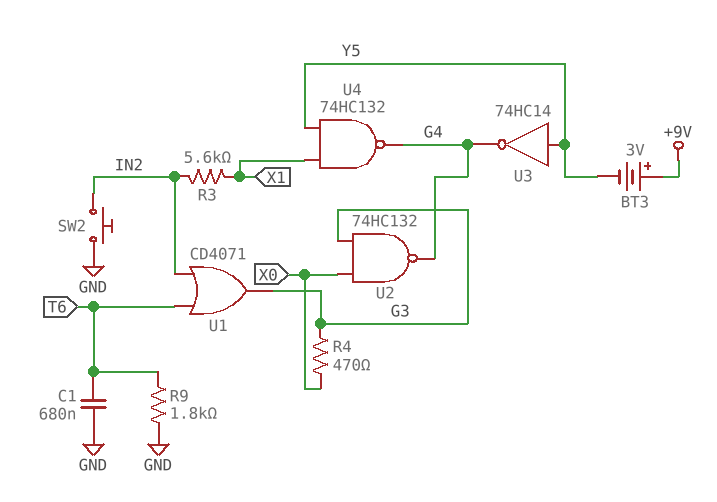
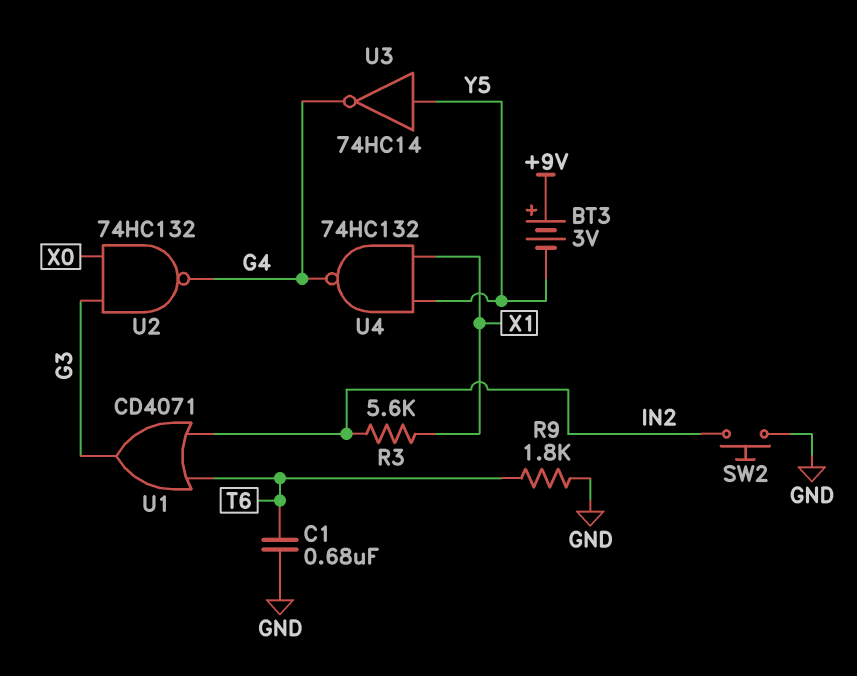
R4: 470 (G3, X0) -> none

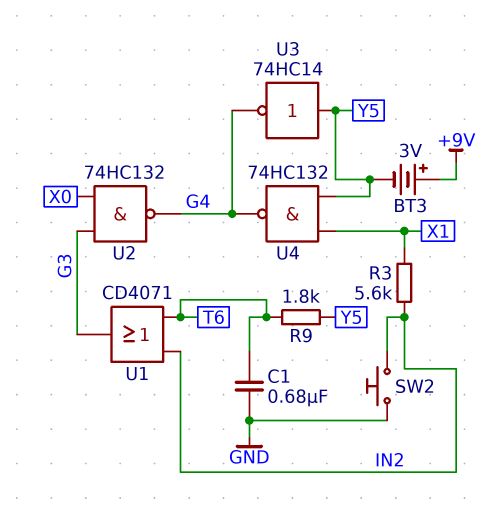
R9: 1.8k (GND, T6) -> 1.8k (T6, Y5)

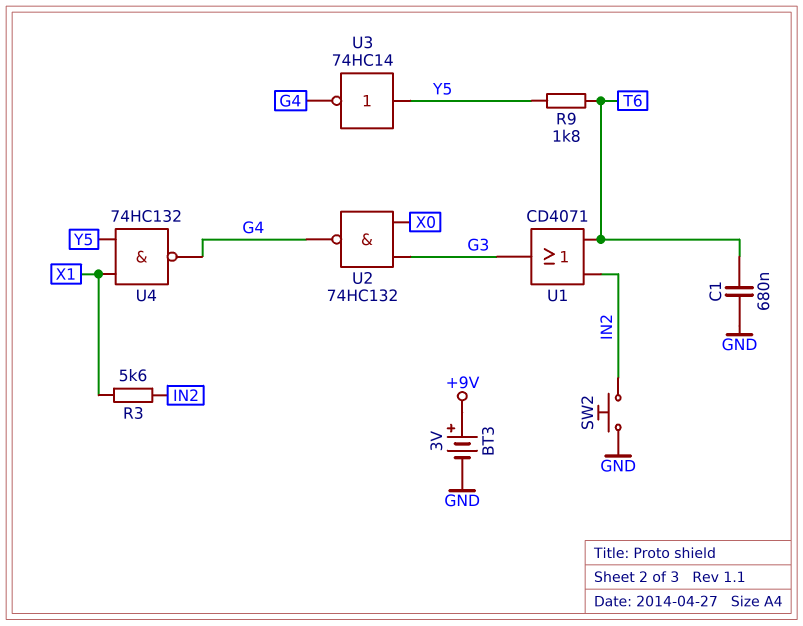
BT3: 3V (plus +9V, minus Y5) -> 3V (plus +9V, minus GND)

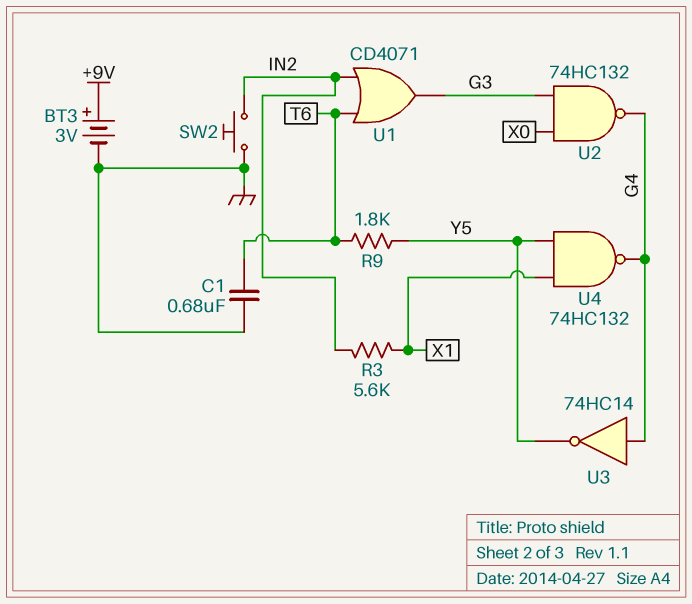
U3: NOT 74HC14 (in Y5, out G4) -> NOT 74HC14 (in G4, out Y5)

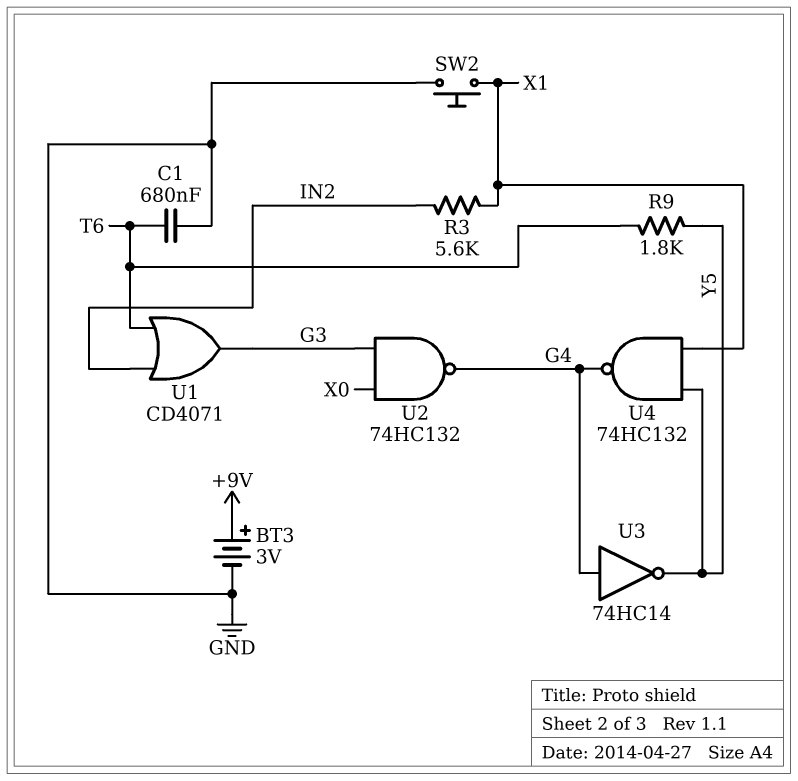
SW2: button (GND, IN2) -> button (GND, X1)

